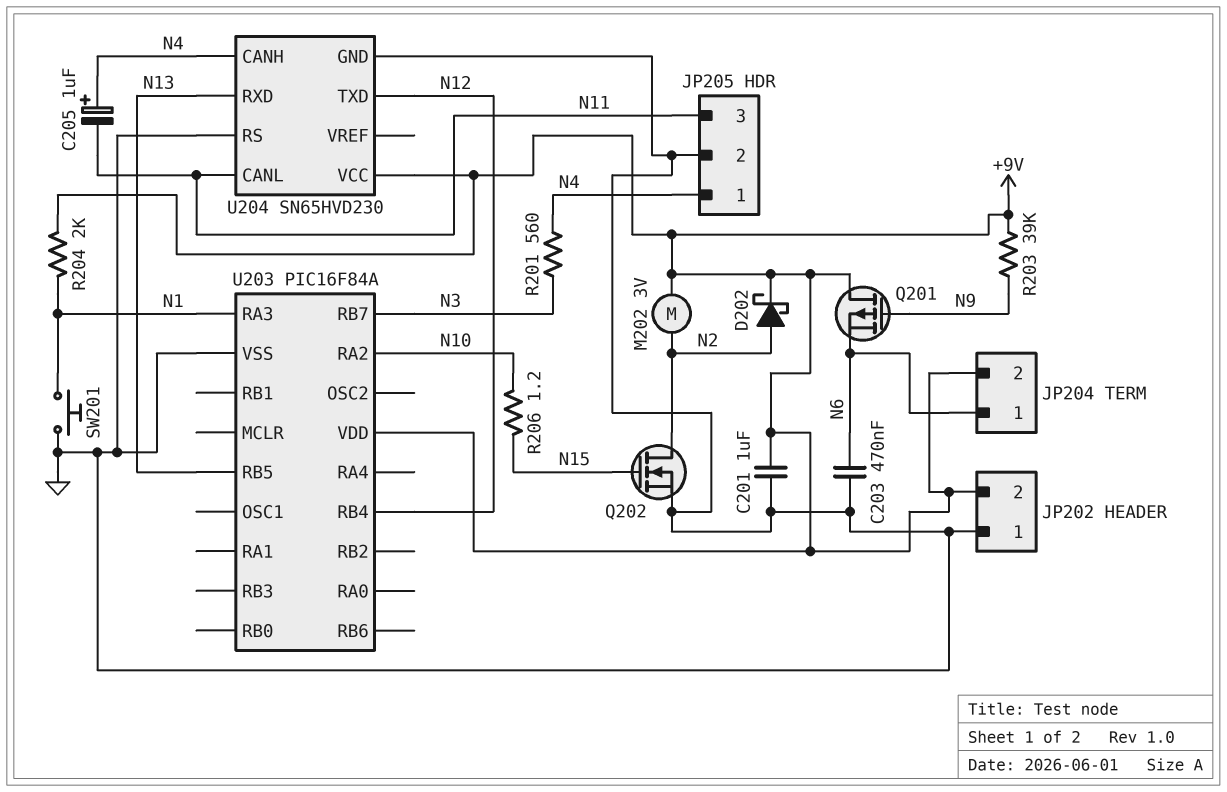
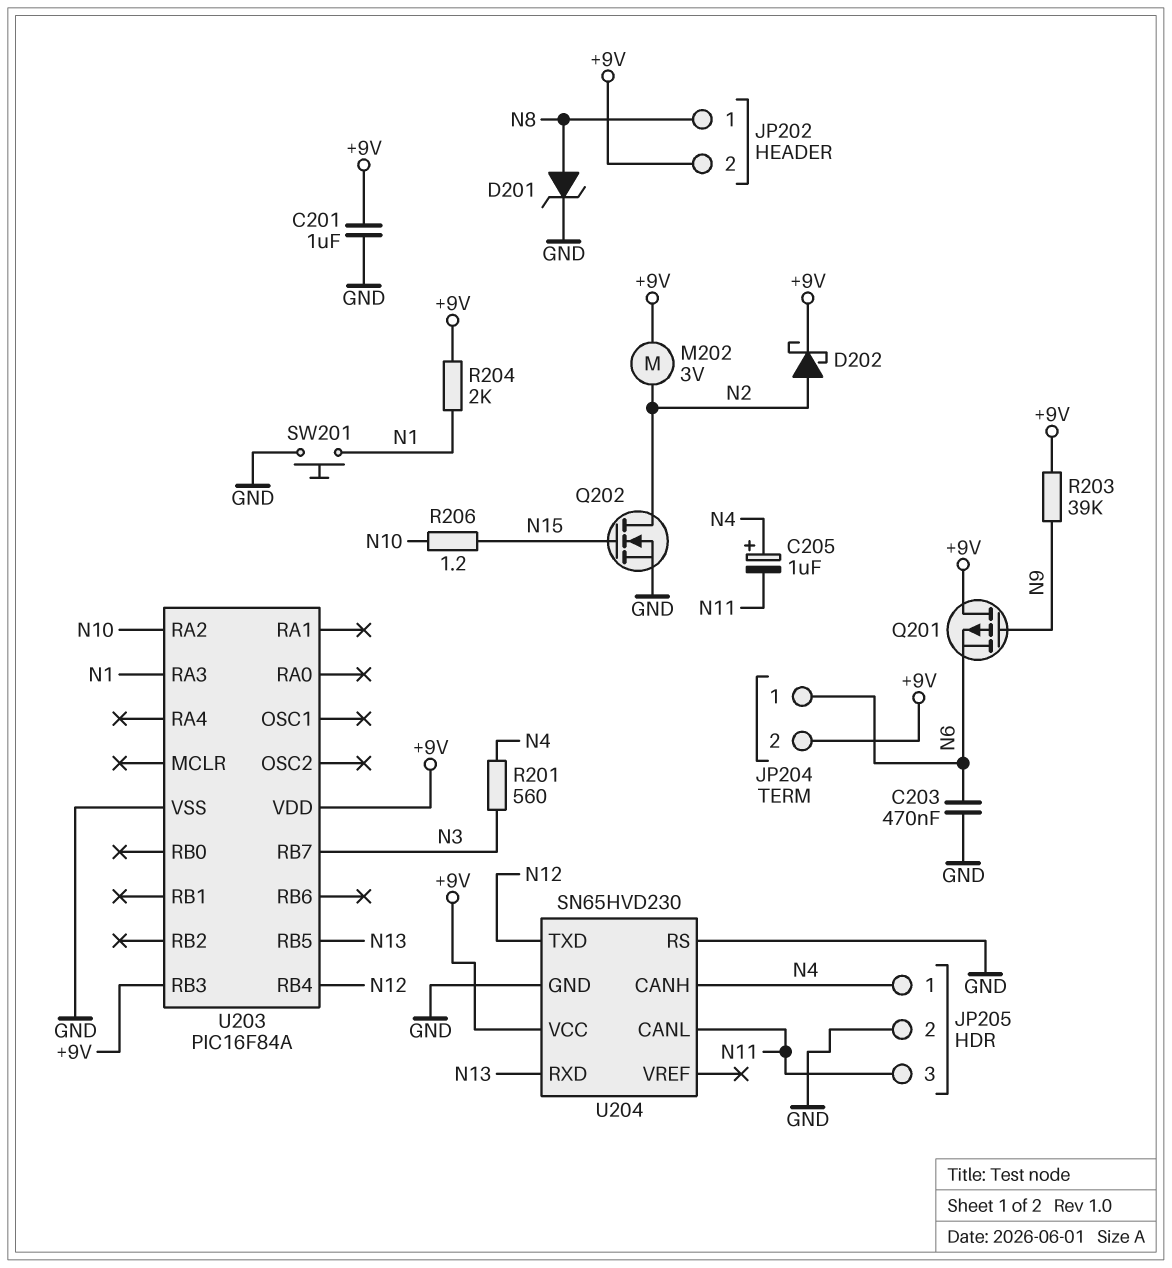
D201: none -> zener (A N8, K GND)
JP202 pin 1: GND -> N8
U203 pin RB3: none -> +9V

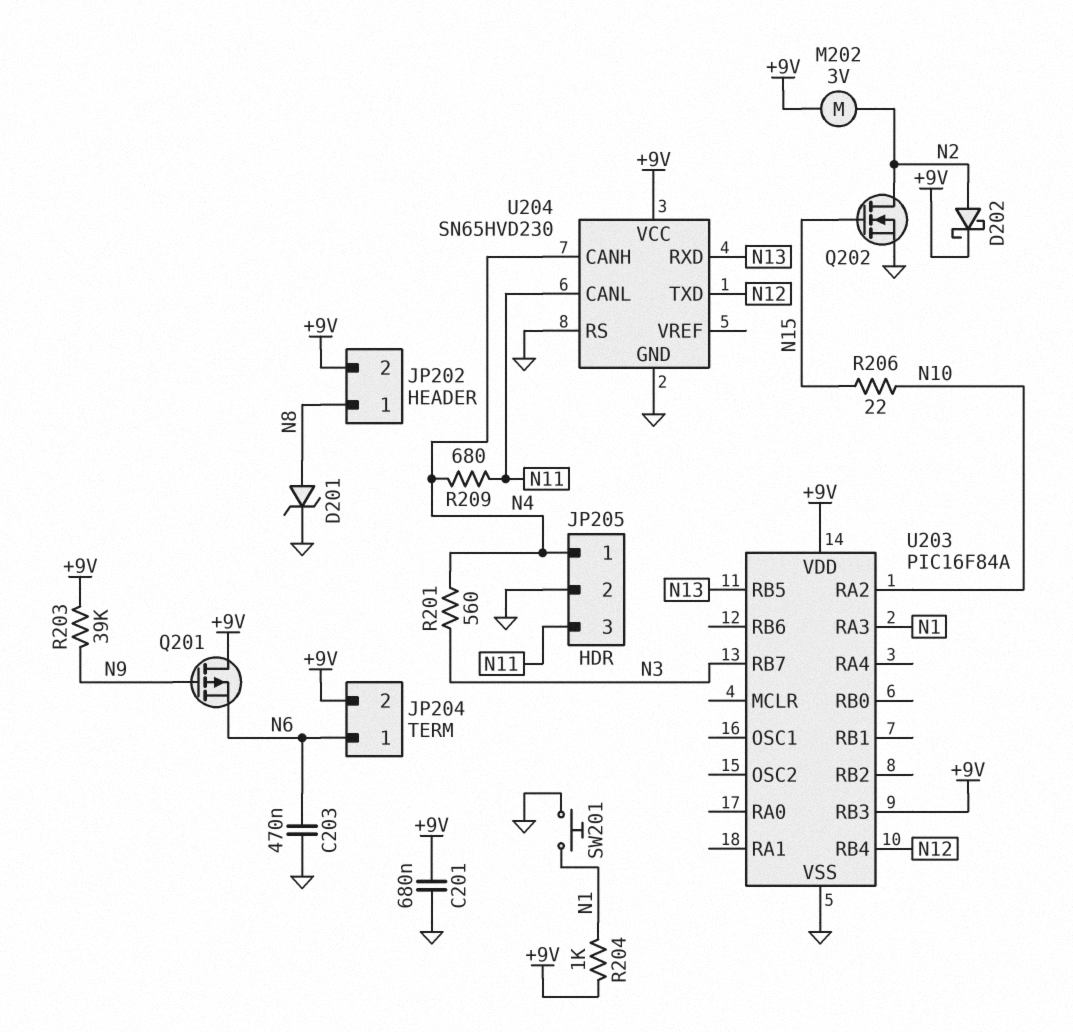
C201: 1uF (+9V, GND) -> 680nF (+9V, GND)
C205: 1uF (plus N4, minus N11) -> none
R204: 2k (+9V, N1) -> 1k (+9V, N1)
R206: 1.2 (N10, N15) -> 22 (N10, N15)
R209: none -> 680 (N4, N11)

